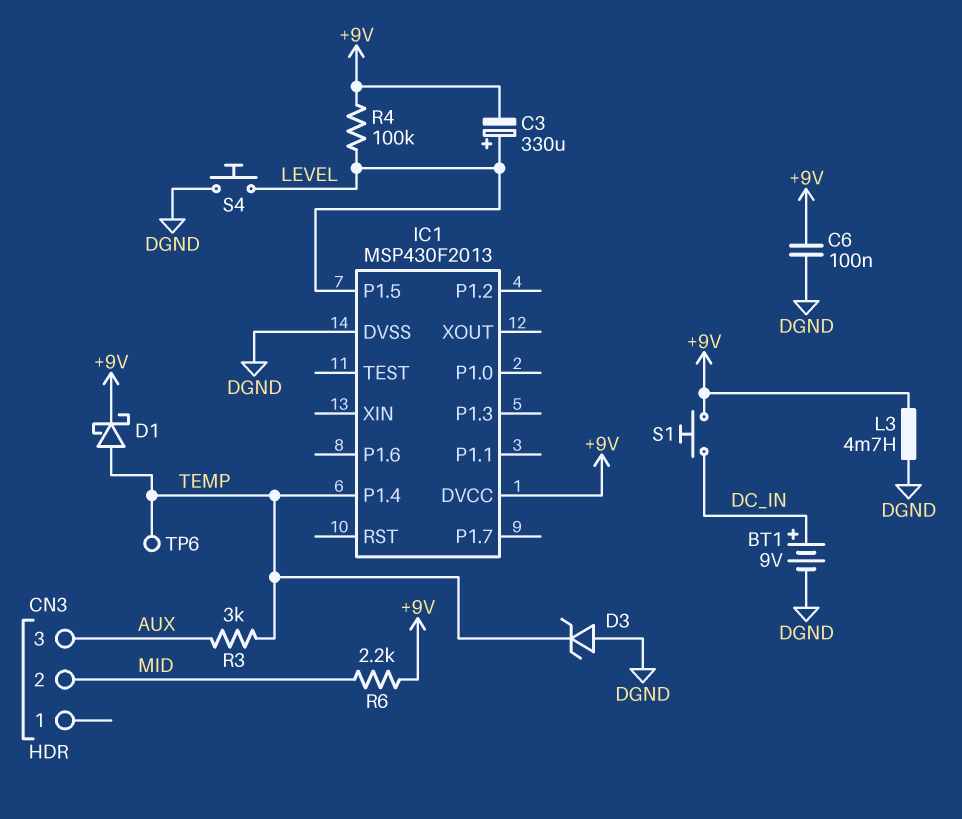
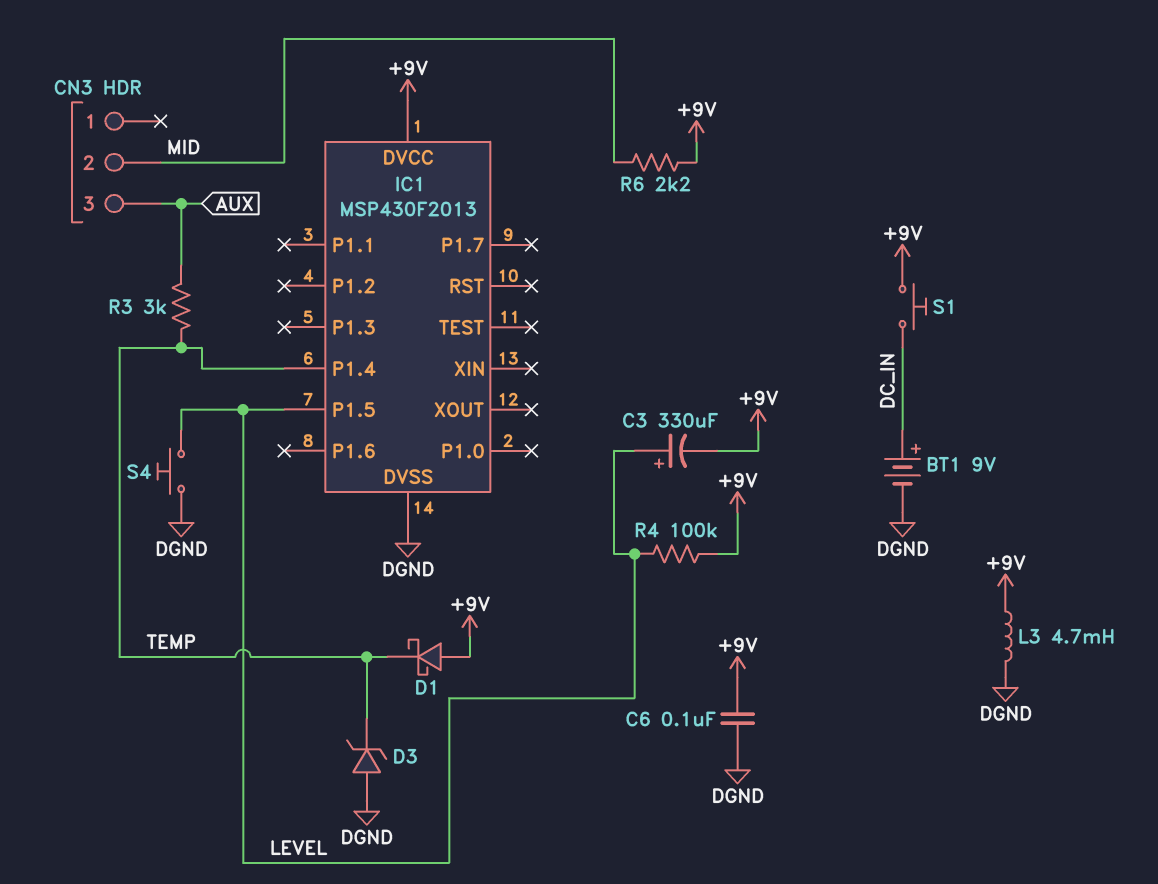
D1: schottky (A TEMP, K +9V) -> schottky (A +9V, K TEMP)
TP6: test point (TEMP) -> none

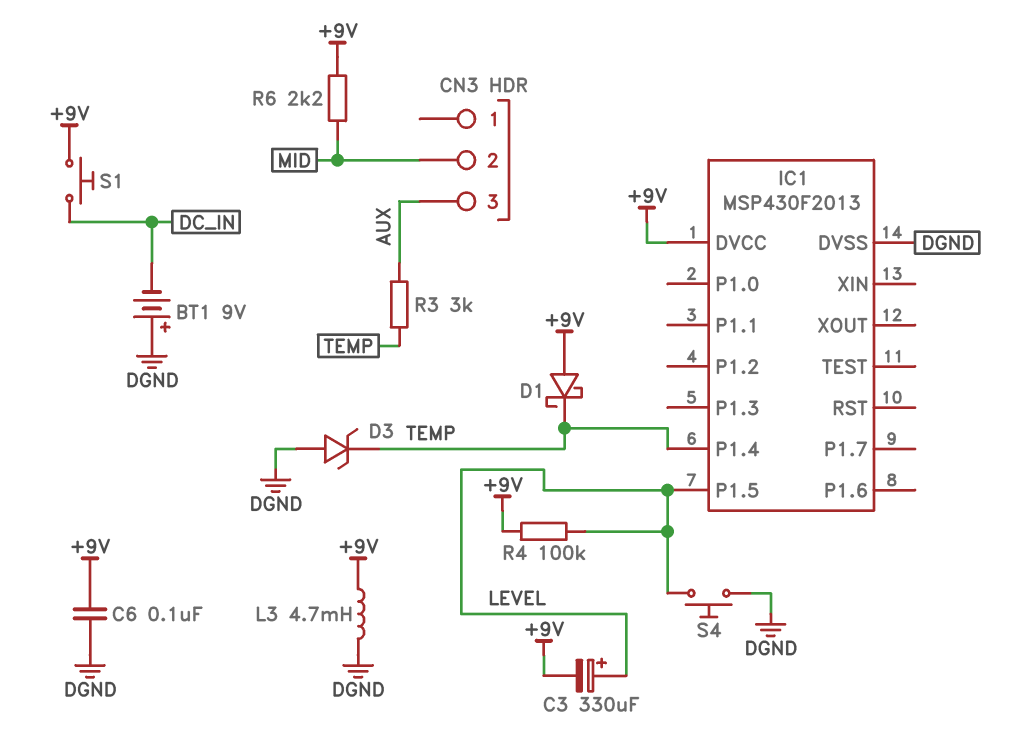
BT1: 9V (plus DC_IN, minus DGND) -> 9V (plus DGND, minus DC_IN)

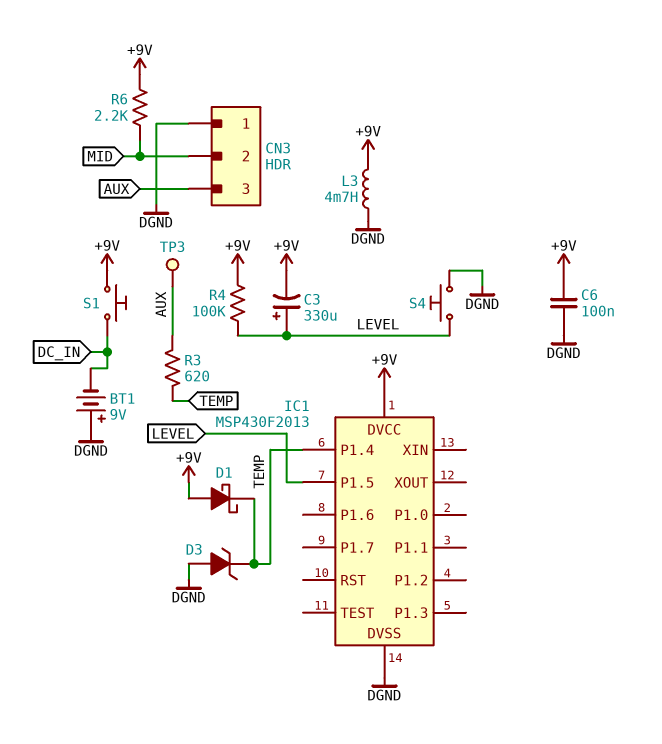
CN3 pin 1: none -> DGND
R3: 3k (AUX, TEMP) -> 620 (AUX, TEMP)
TP3: none -> test point (AUX)

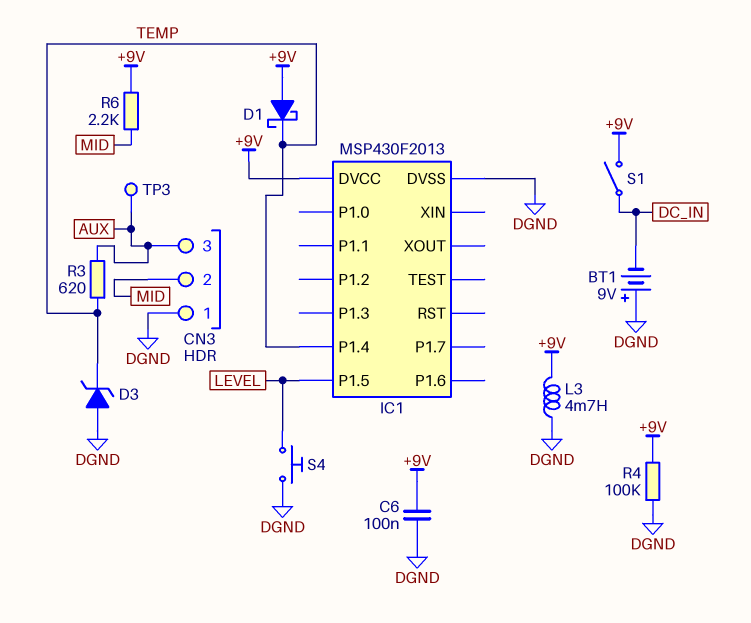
C3: 330uF (plus LEVEL, minus +9V) -> none
R4: 100k (+9V, LEVEL) -> 100k (+9V, DGND)
S1: button (+9V, DC_IN) -> switch (+9V, DC_IN)

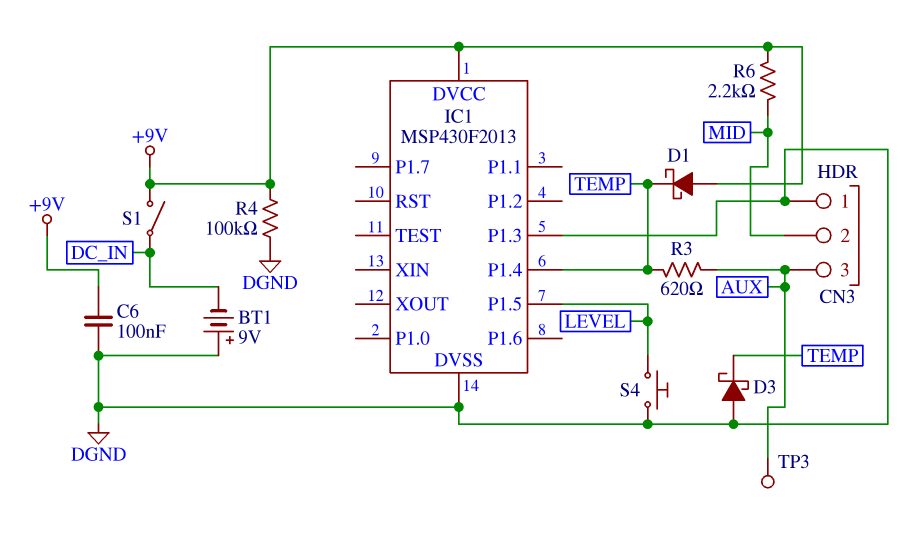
D3: zener (A DGND, K TEMP) -> schottky (A DGND, K TEMP)
IC1 pin P1.3: none -> DGND
L3: 4.7mH (+9V, DGND) -> none

